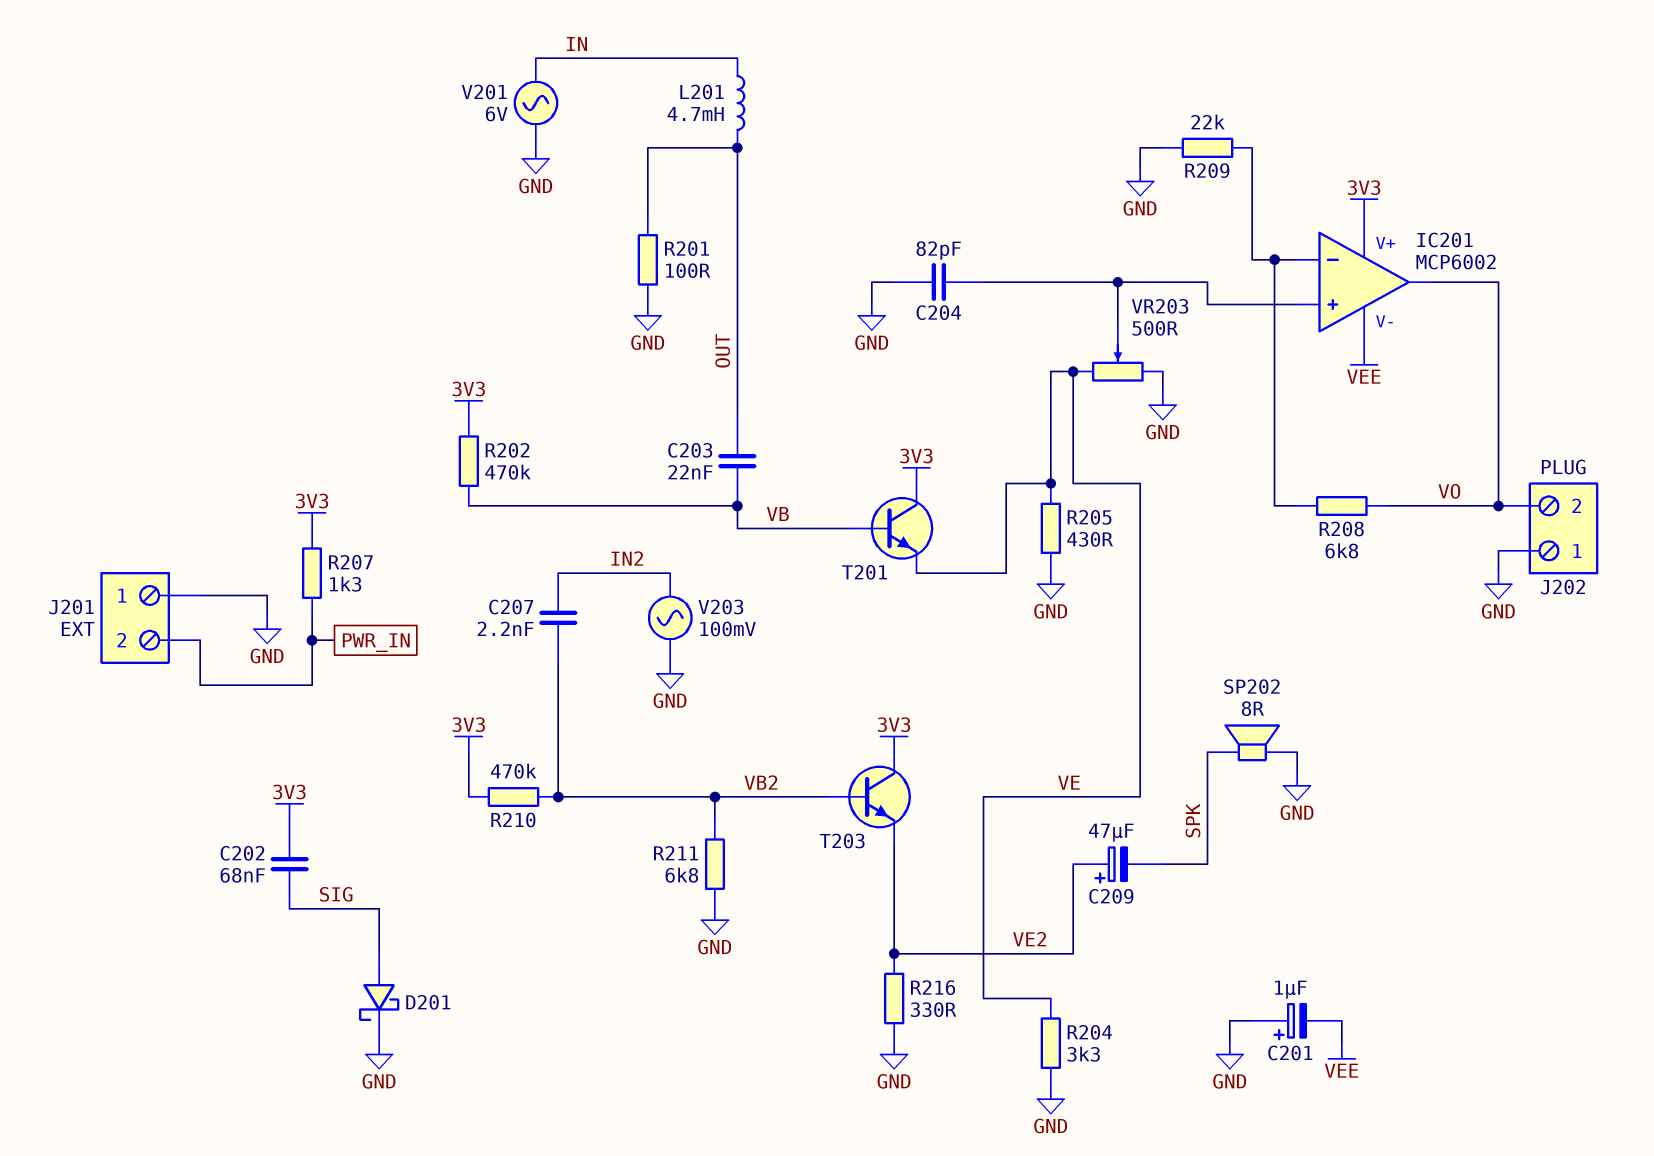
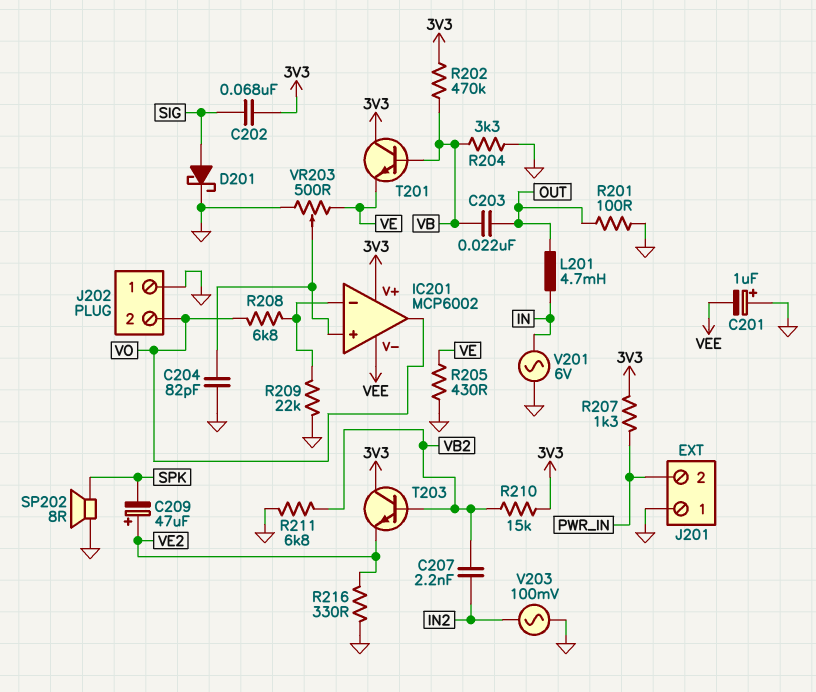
R204: 3.3k (GND, VE) -> 3.3k (GND, VB)
R210: 470k (3V3, VB2) -> 15k (3V3, VB2)

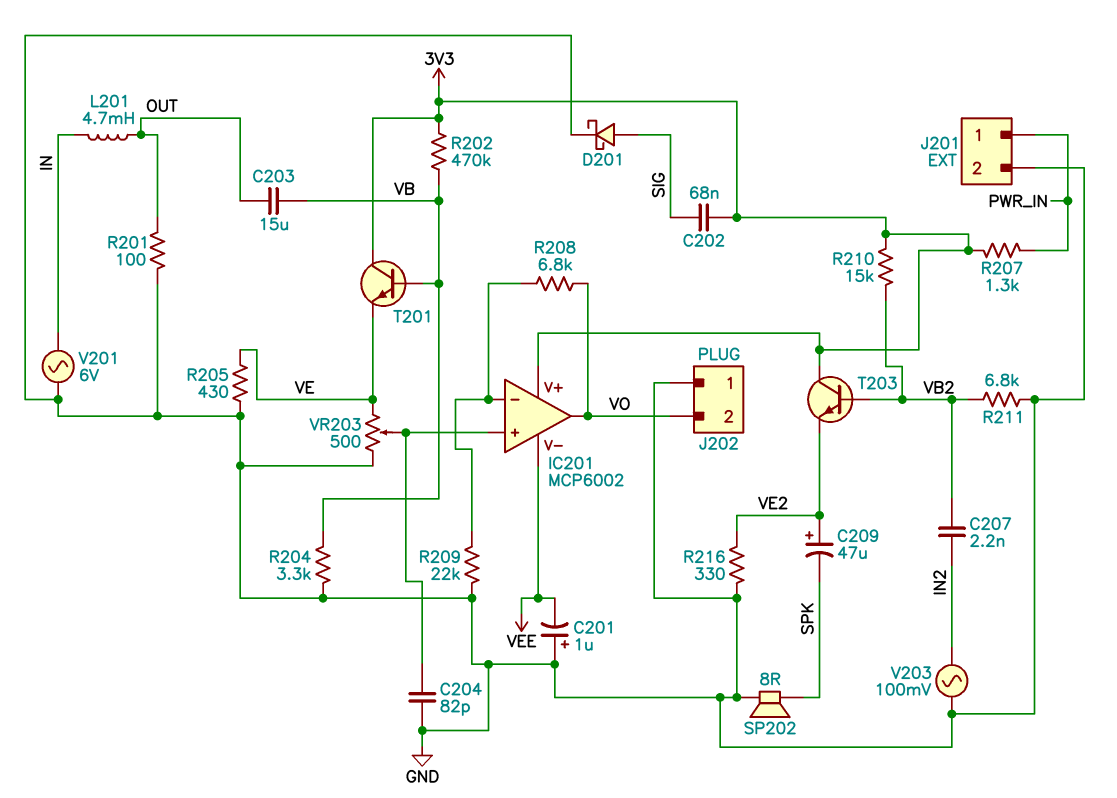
C203: 22nF (OUT, VB) -> 15uF (OUT, VB)
J201 pin 1: GND -> PWR_IN
J201 pin 2: PWR_IN -> GND

